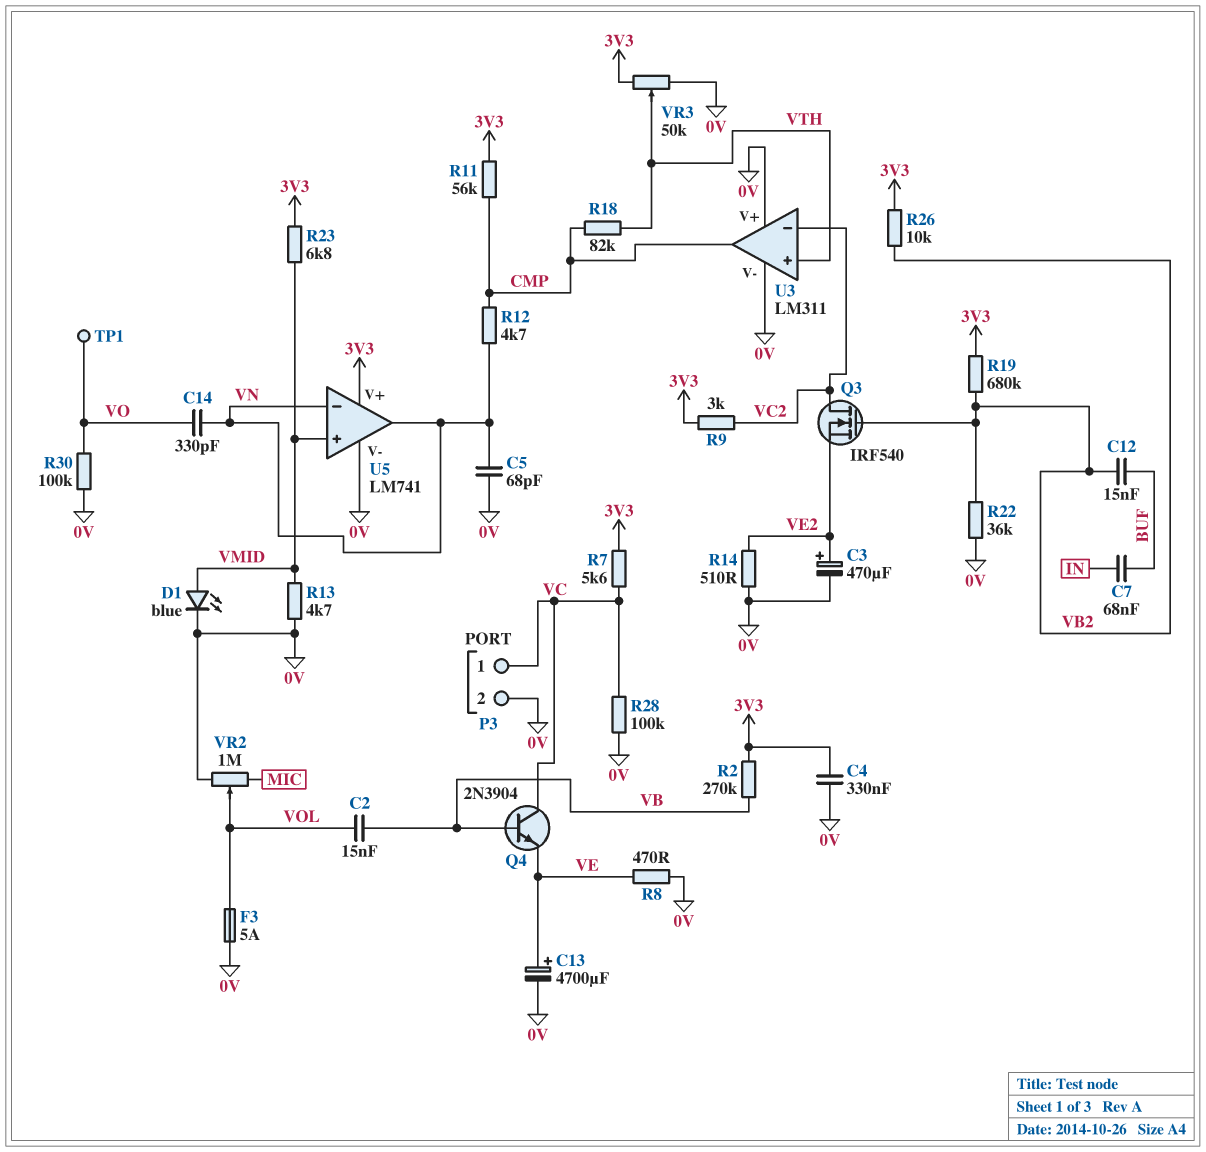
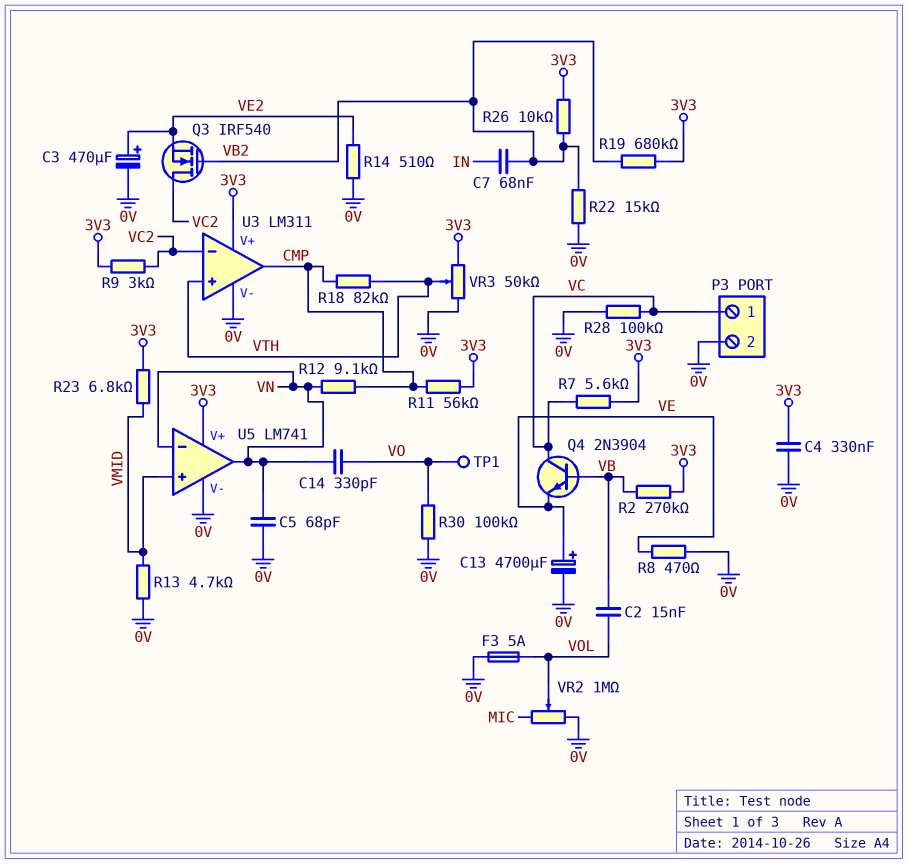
C7: 68nF (BUF, IN) -> 68nF (IN, VB2)
C12: 15nF (BUF, VB2) -> none
D1: LED blue (A VMID, K 0V) -> none
R12: 4.7k (CMP, VN) -> 9.1k (CMP, VN)
R22: 36k (0V, VB2) -> 15k (0V, VB2)
U3 pin V+: 0V -> 3V3

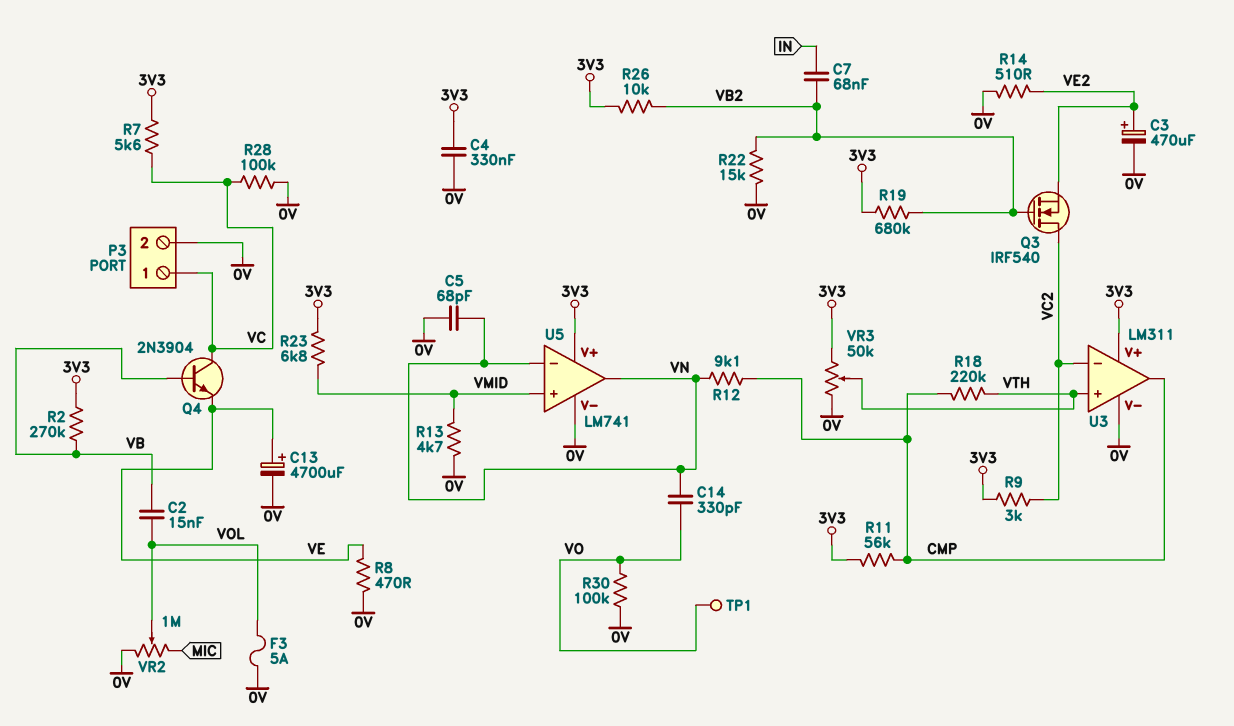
R18: 82k (CMP, VTH) -> 220k (CMP, VTH)

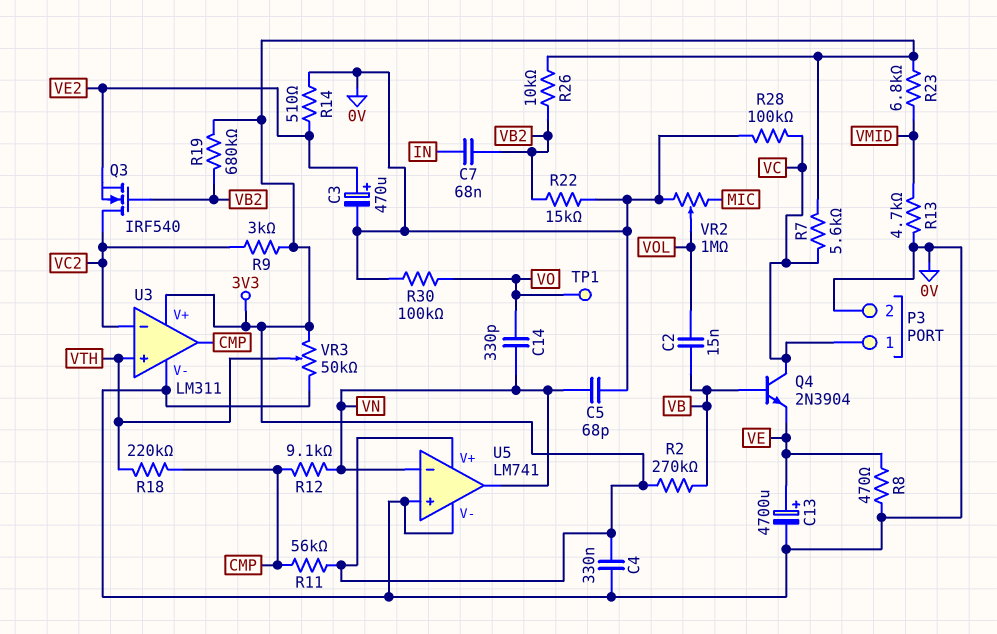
F3: 5A (0V, VOL) -> none
U5 pin in+: VMID -> 0V

